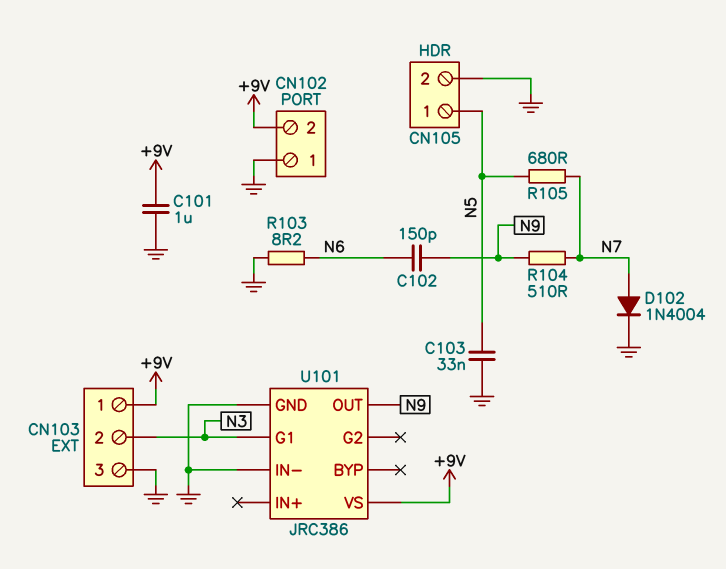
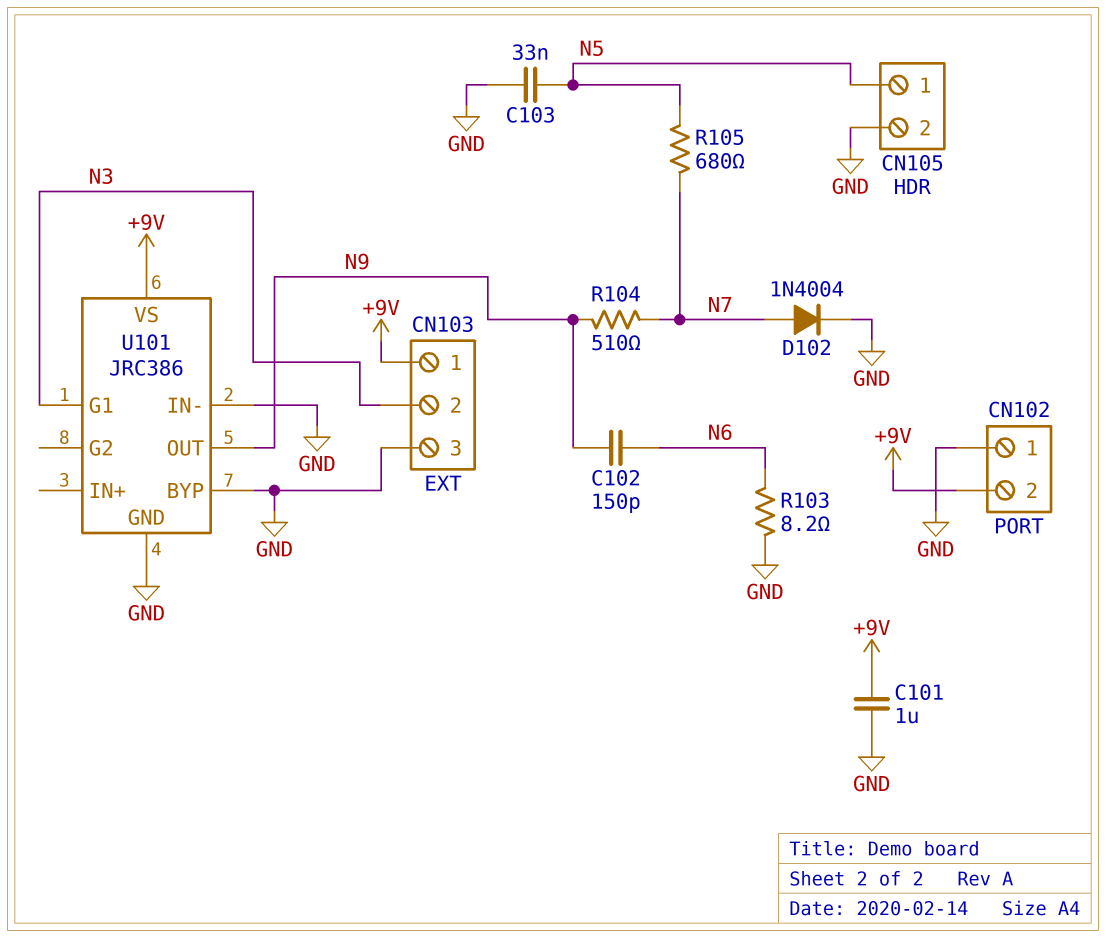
U101 pin BYP: none -> GND

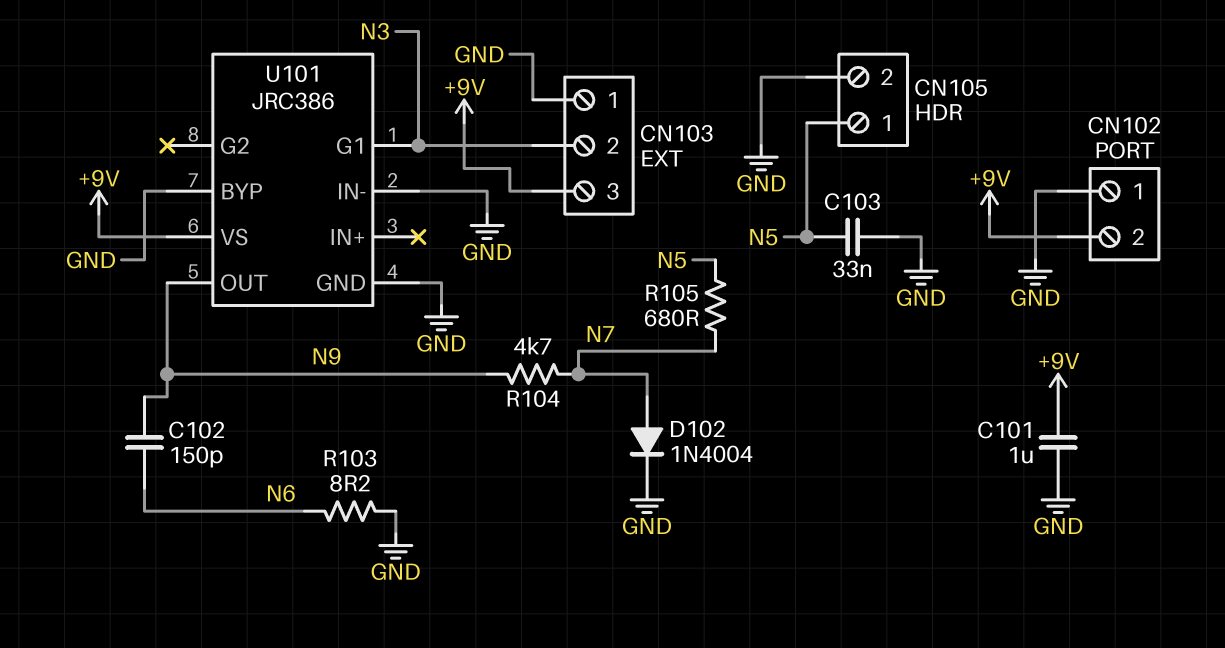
CN103 pin 1: +9V -> GND
CN103 pin 3: GND -> +9V
R104: 510 (N7, N9) -> 4.7k (N7, N9)

